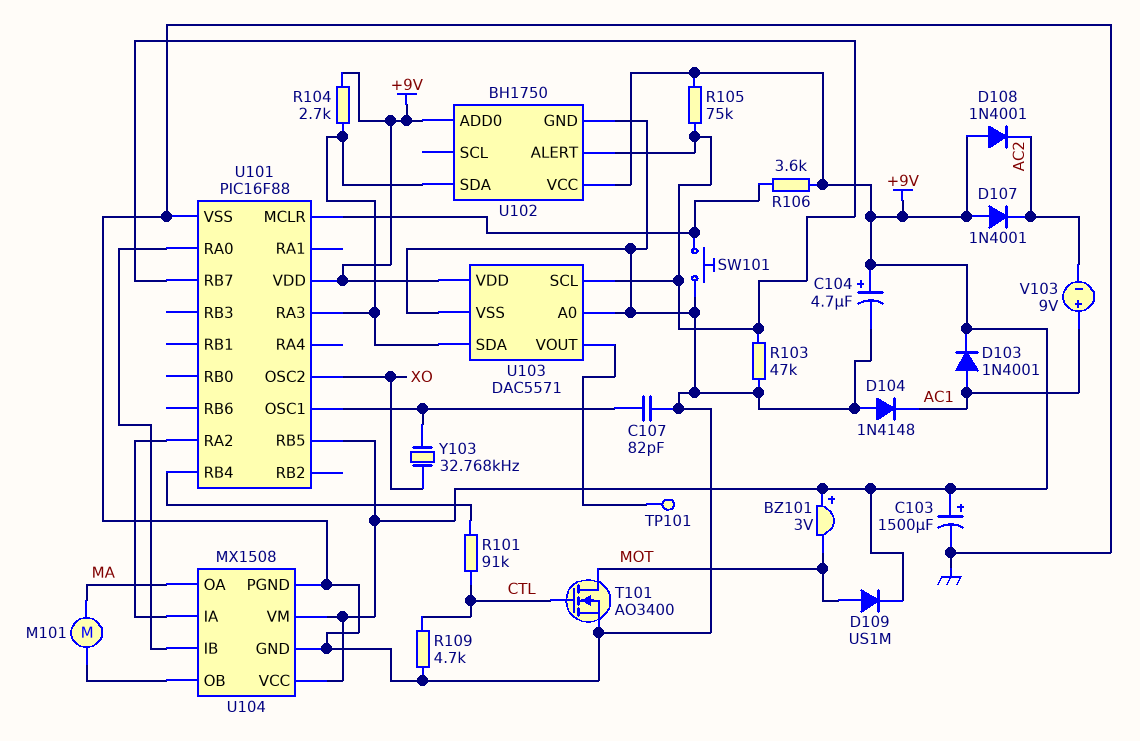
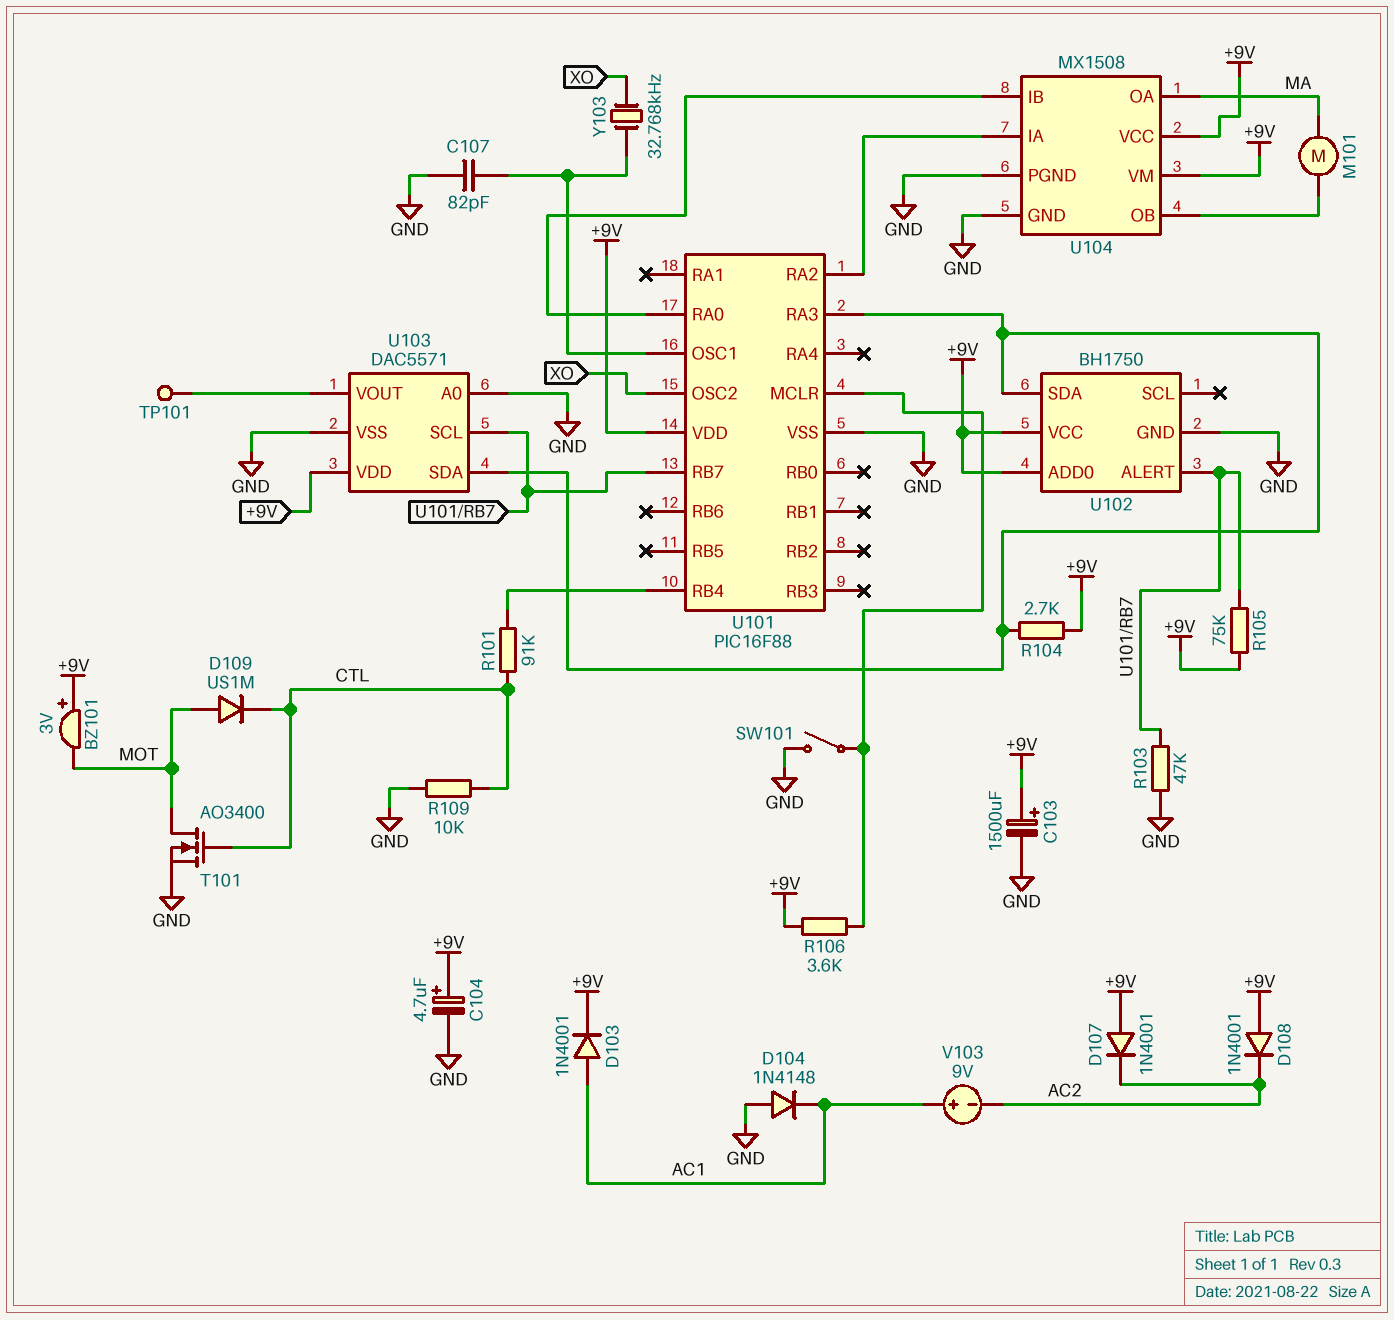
D109: diode US1M (A MOT, K +9V) -> diode US1M (A MOT, K CTL)
R109: 4.7k (CTL, GND) -> 10k (CTL, GND)
SW101: button (GND, U101/MCLR) -> switch (GND, U101/MCLR)
U101 pin RB5: +9V -> none

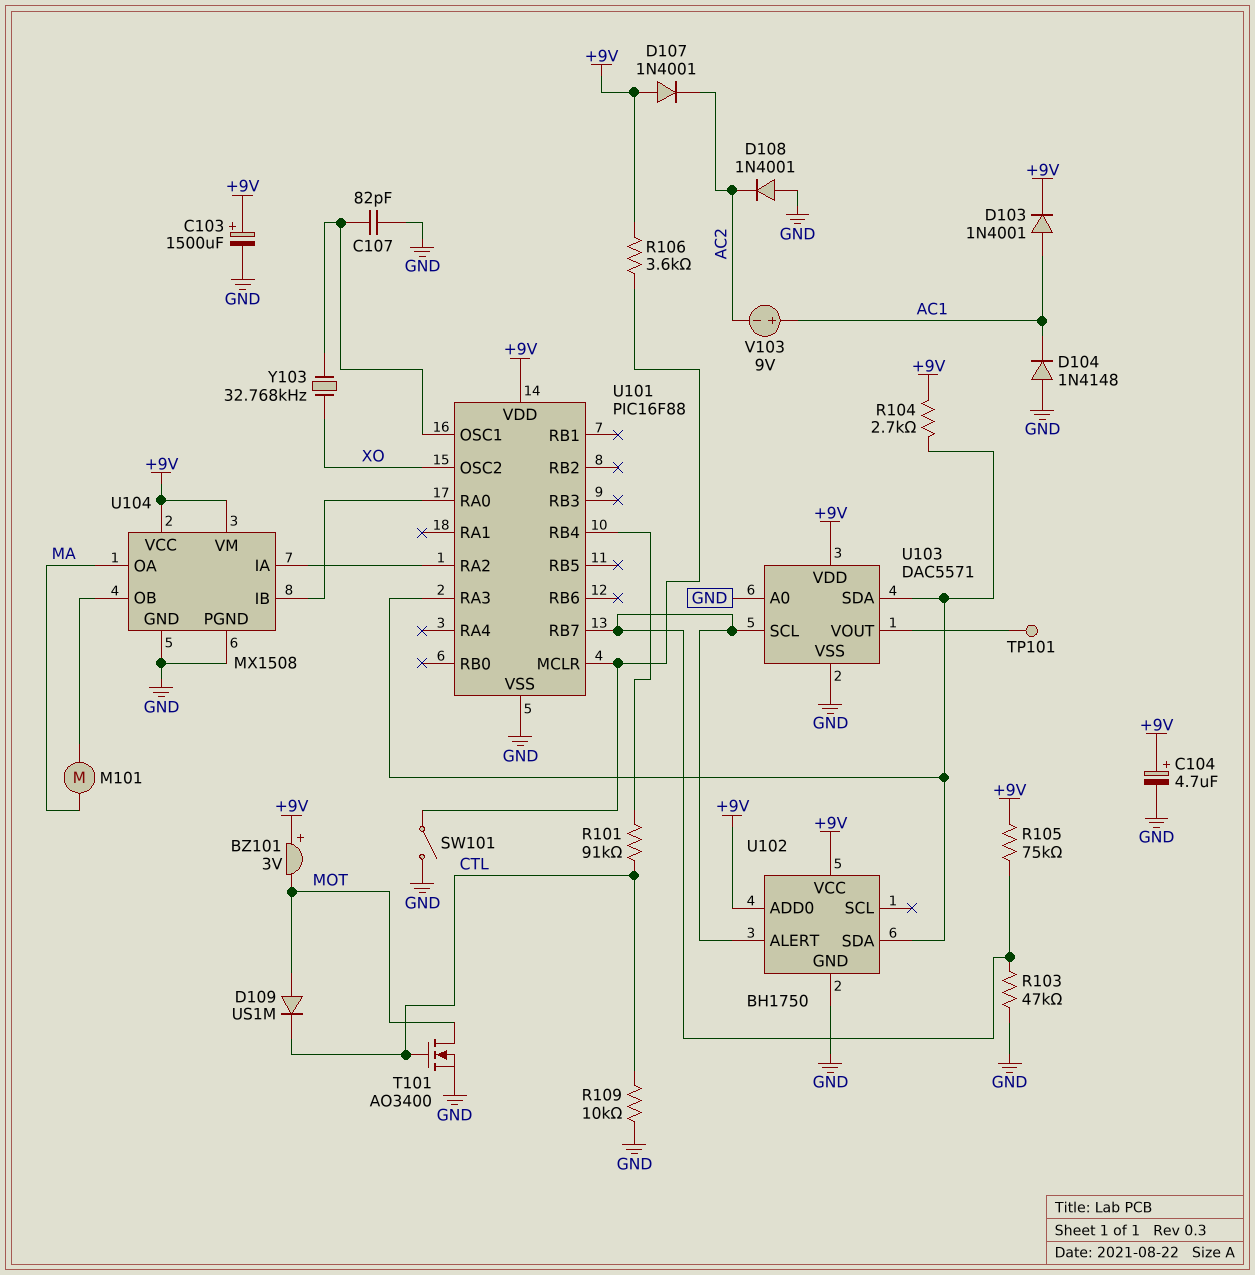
D108: diode 1N4001 (A +9V, K AC2) -> diode 1N4001 (A GND, K AC2)

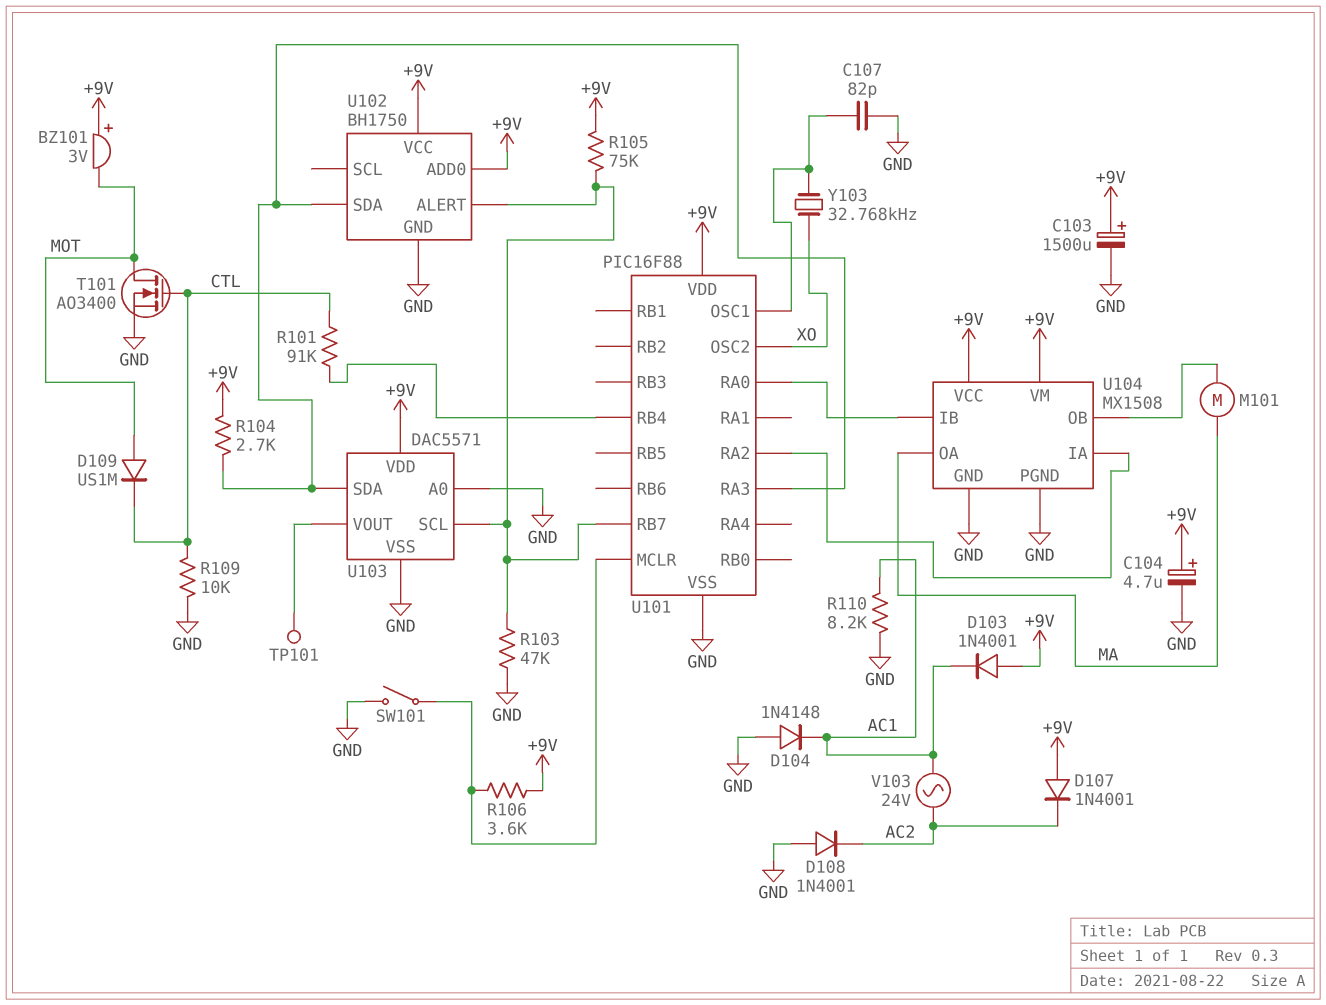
D103: diode 1N4001 (A AC1, K +9V) -> diode 1N4001 (A +9V, K AC1)
R110: none -> 8.2k (AC1, GND)
V103: 9V (plus AC1, minus AC2) -> AC 24V (AC1, AC2)

